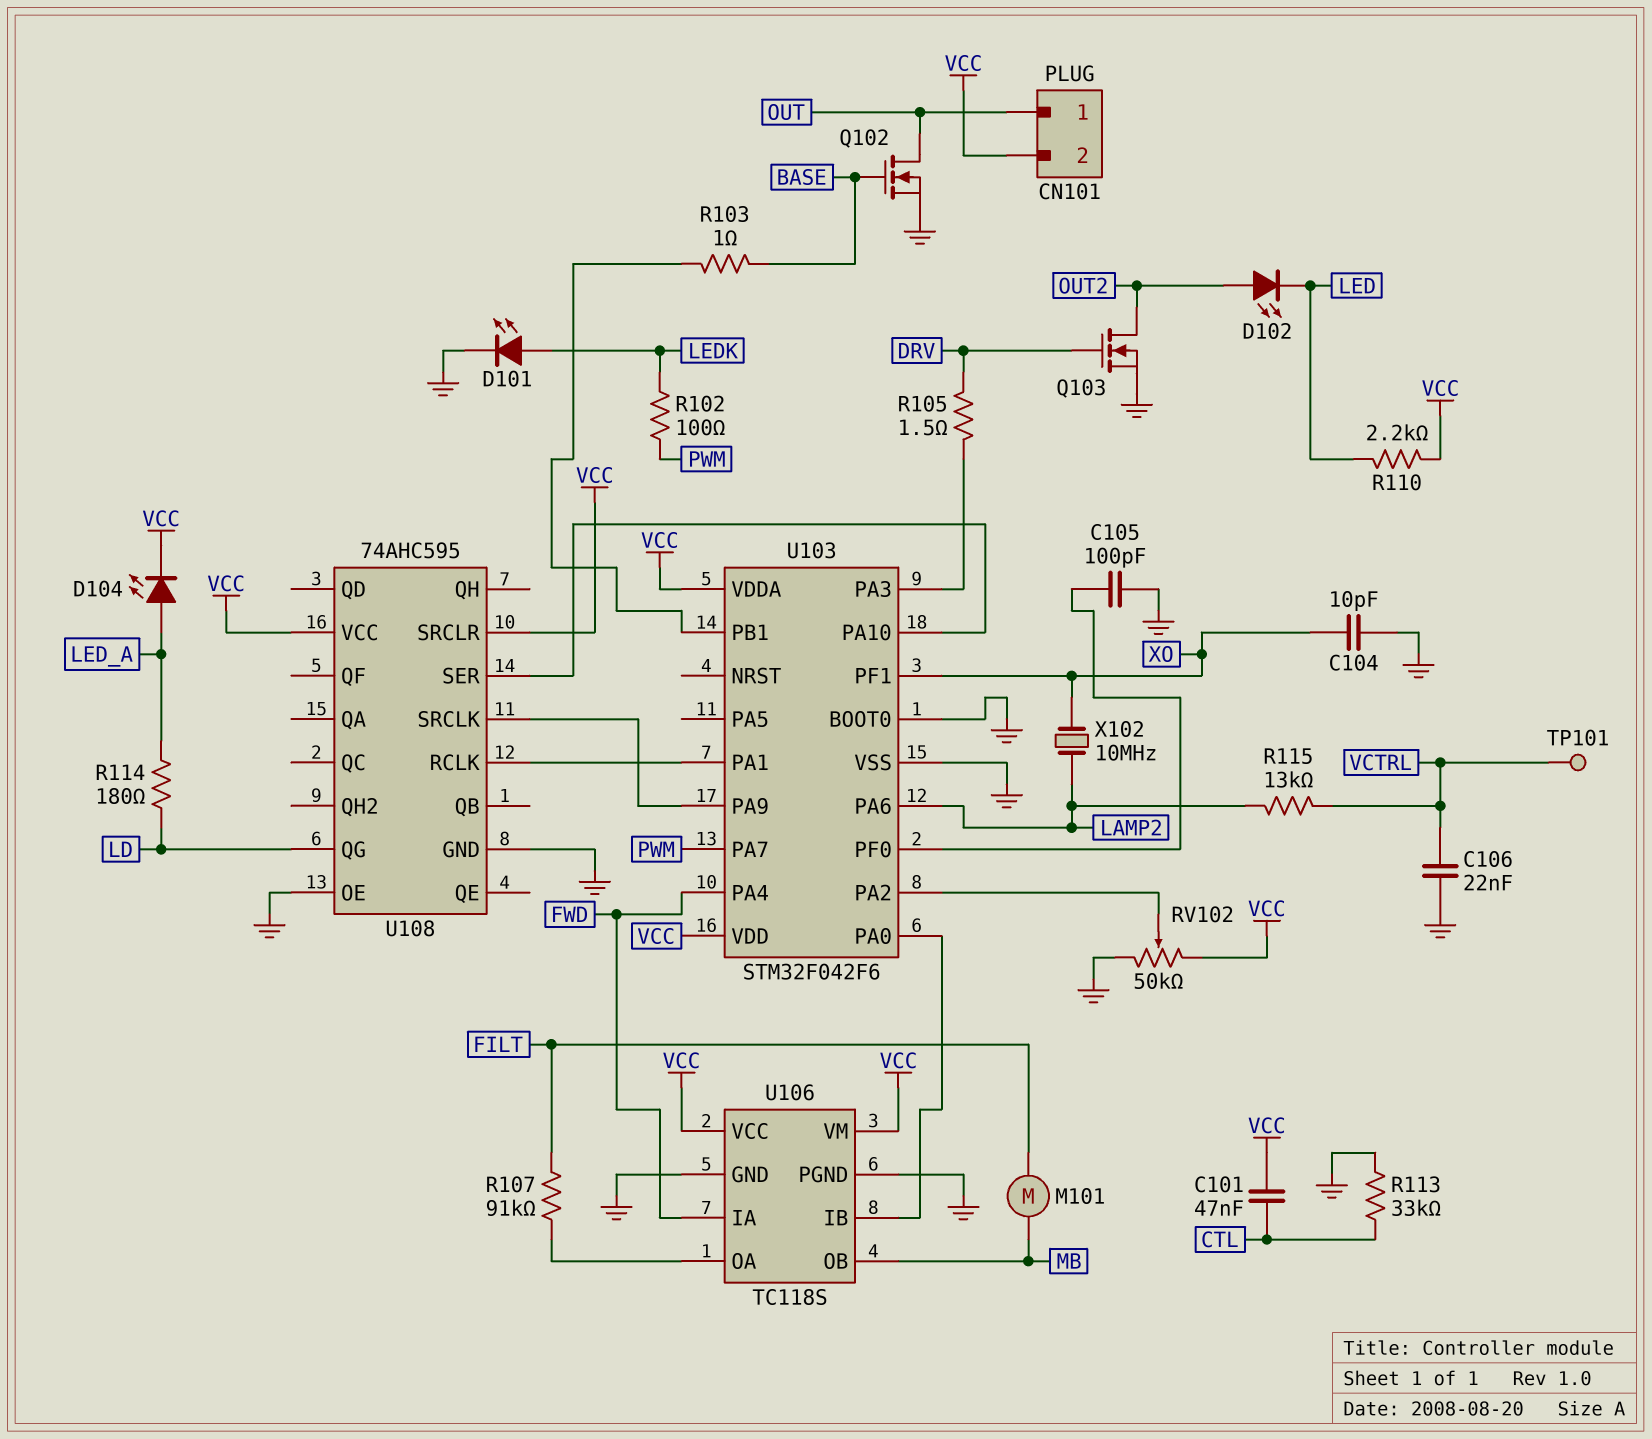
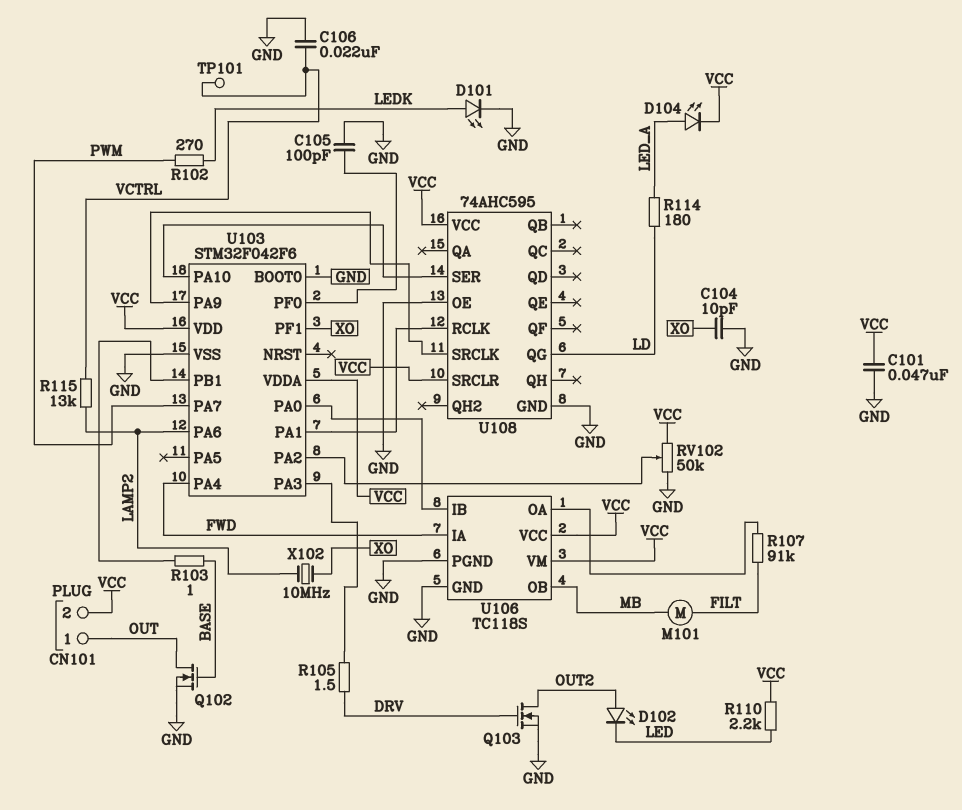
C101: 47nF (CTL, VCC) -> 47nF (GND, VCC)
R102: 100 (LEDK, PWM) -> 270 (LEDK, PWM)
R113: 33k (CTL, GND) -> none

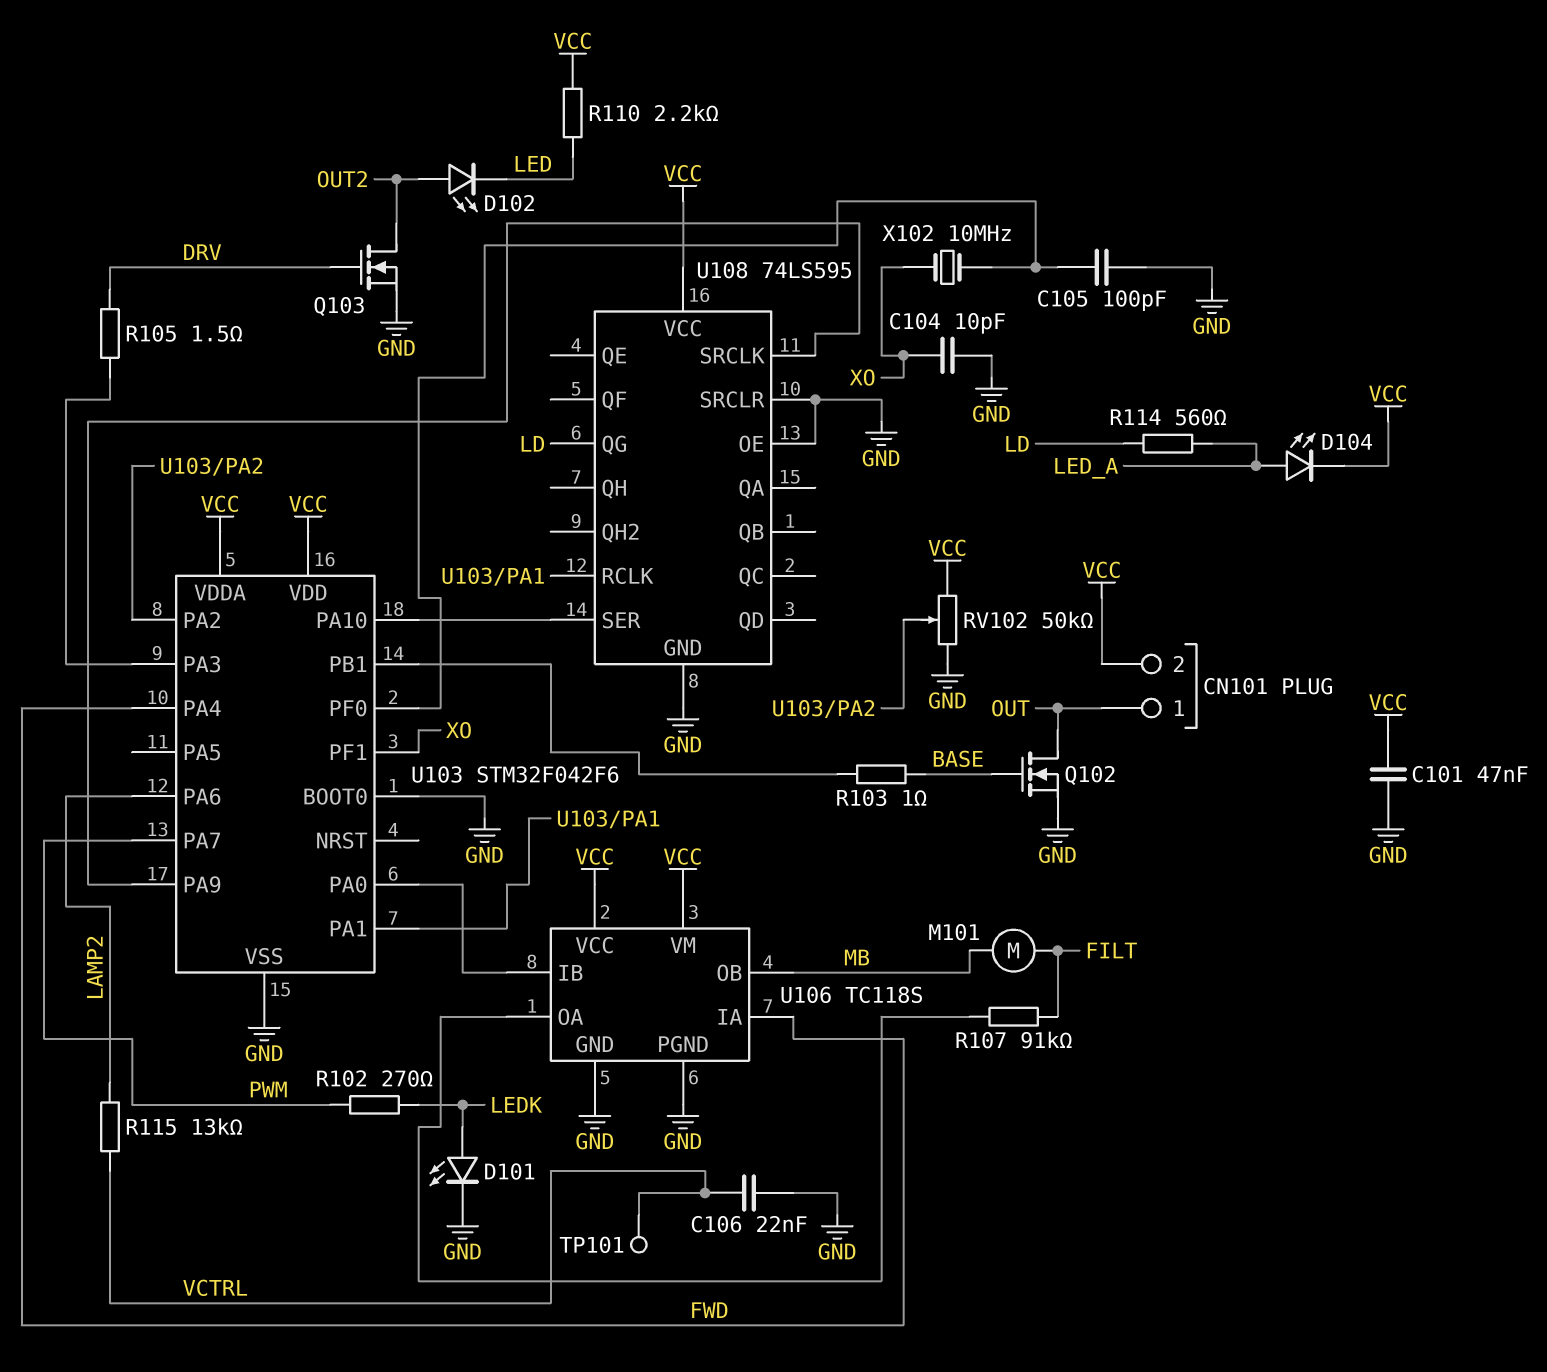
R114: 180 (LD, LED_A) -> 560 (LD, LED_A)
U108: 74AHC595 -> 74LS595
U108 pin SRCLR: VCC -> GND
X102: 10MHz (LAMP2, XO) -> 10MHz (U103/PF0, XO)

